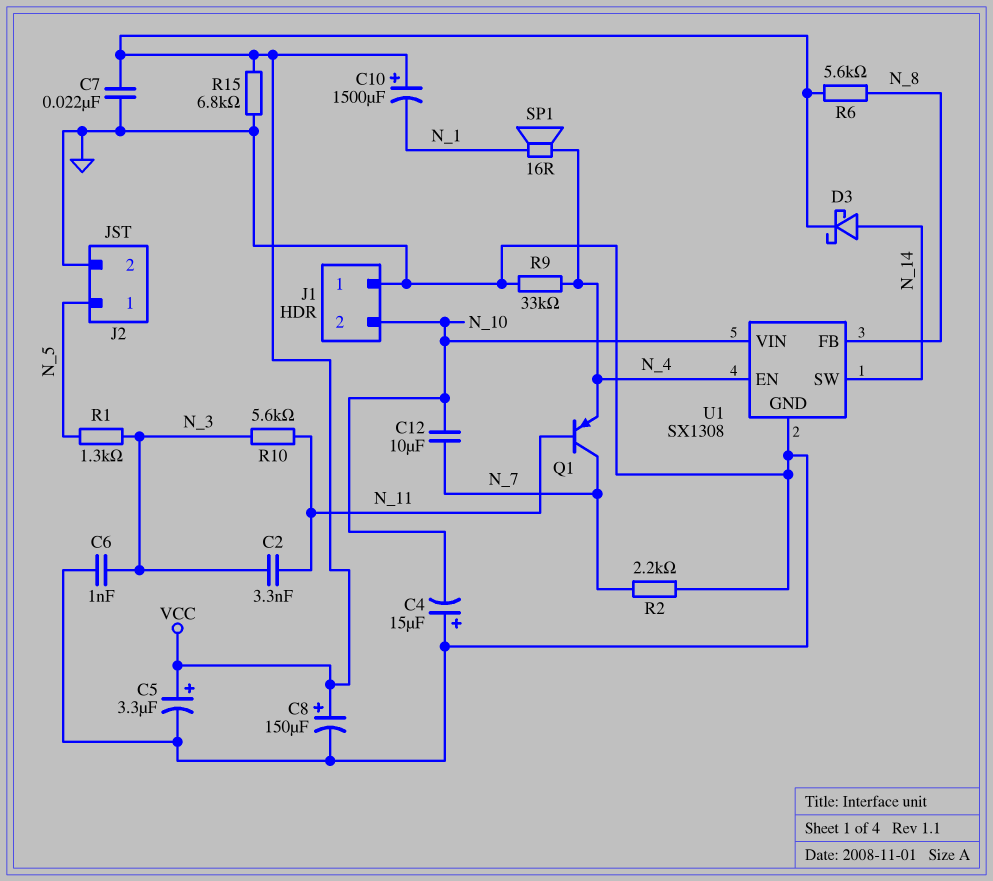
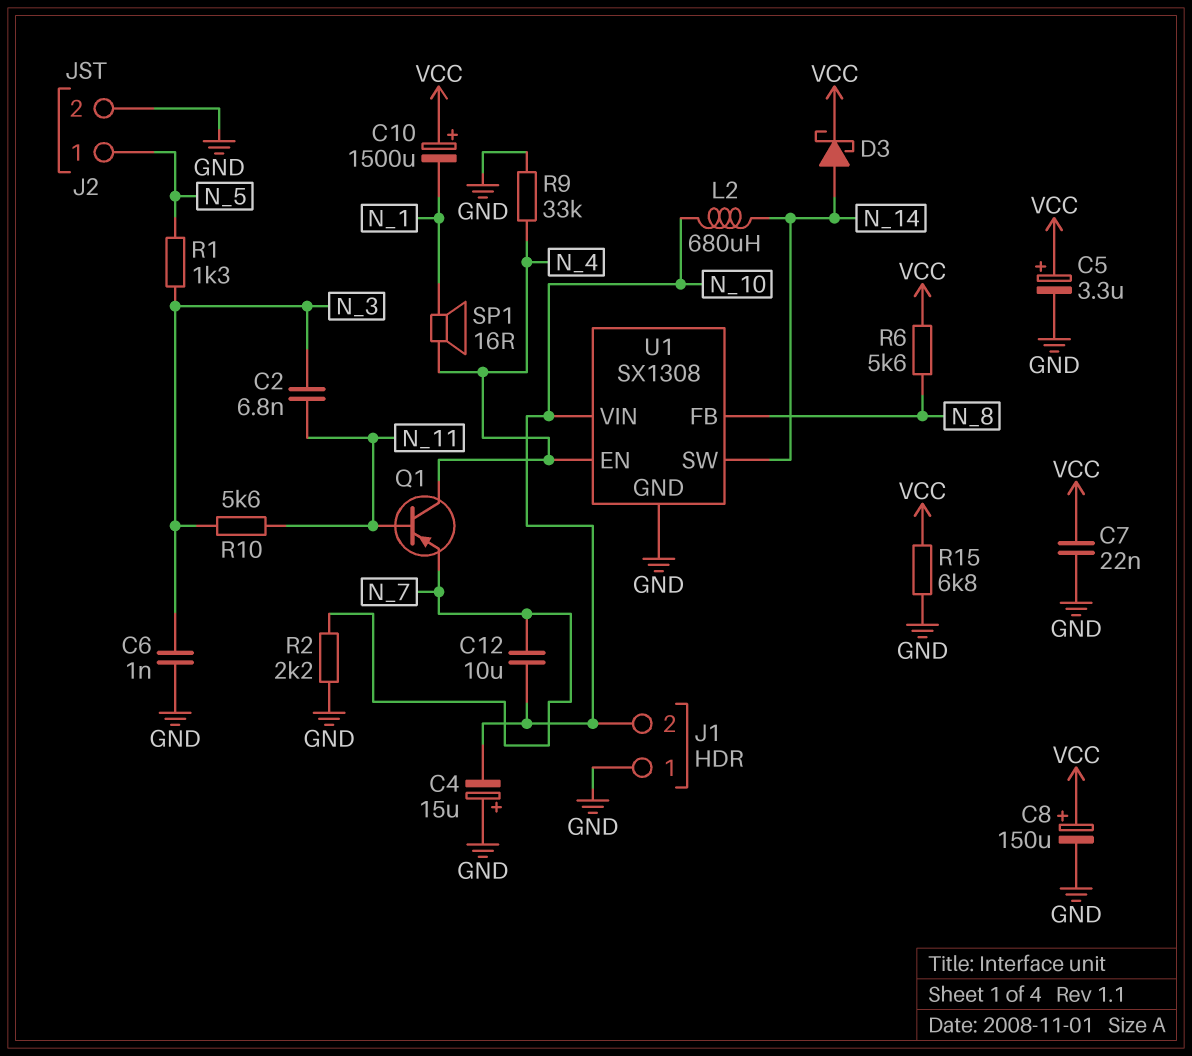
C2: 3.3nF (N_3, N_11) -> 6.8nF (N_3, N_11)
L2: none -> 680uH (N_10, N_14)
Q1: PNP (B N_11, C N_7, E N_4) -> PNP (B N_11, C N_4, E N_7)

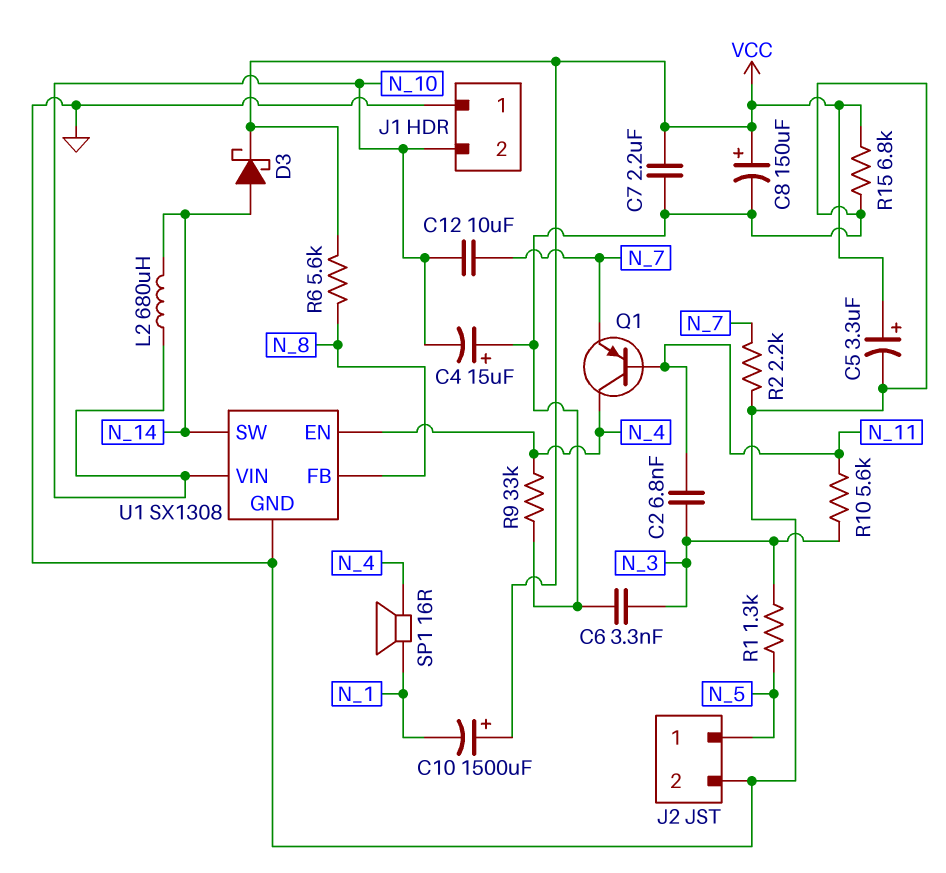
C6: 1nF (GND, N_3) -> 3.3nF (GND, N_3)
C7: 22nF (GND, VCC) -> 2.2uF (GND, VCC)

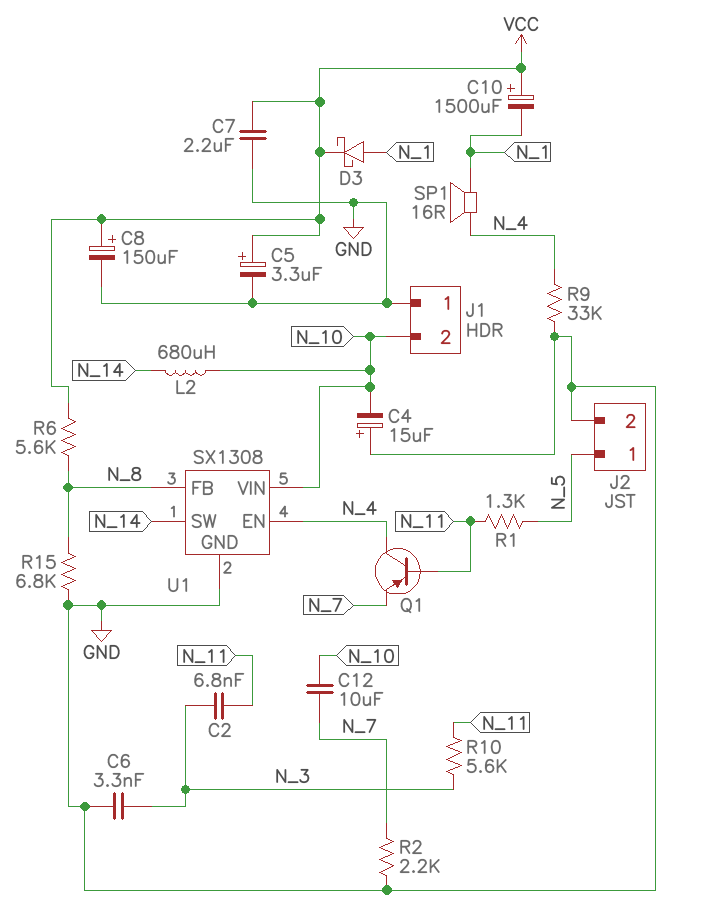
D3: schottky (A N_14, K VCC) -> schottky (A N_1, K VCC)
R1: 1.3k (N_3, N_5) -> 1.3k (N_5, N_11)
R15: 6.8k (GND, VCC) -> 6.8k (GND, N_8)

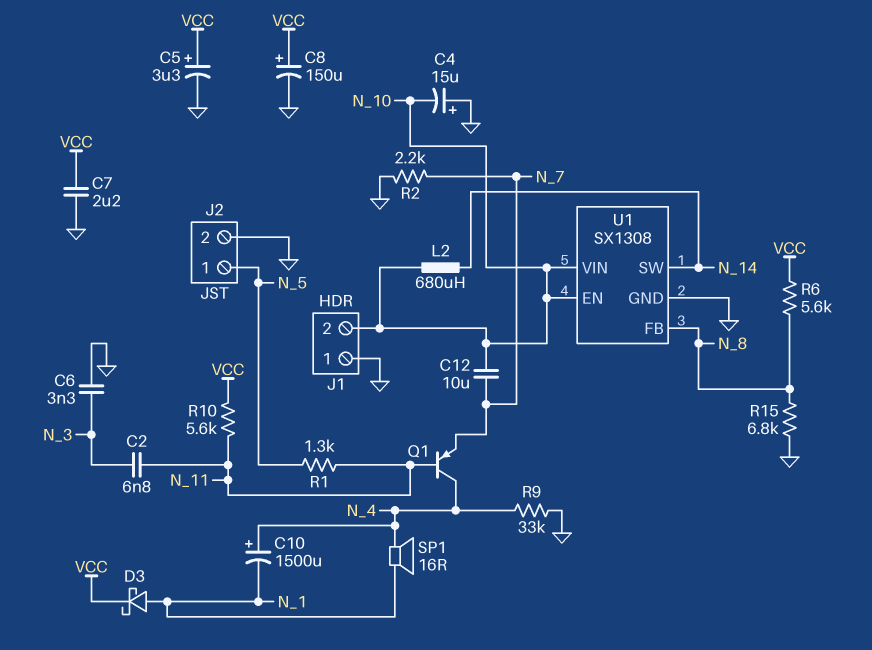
C10: 1500uF (plus VCC, minus N_1) -> 1500uF (plus N_4, minus N_1)
R10: 5.6k (N_3, N_11) -> 5.6k (N_11, VCC)
U1 pin EN: N_4 -> N_10

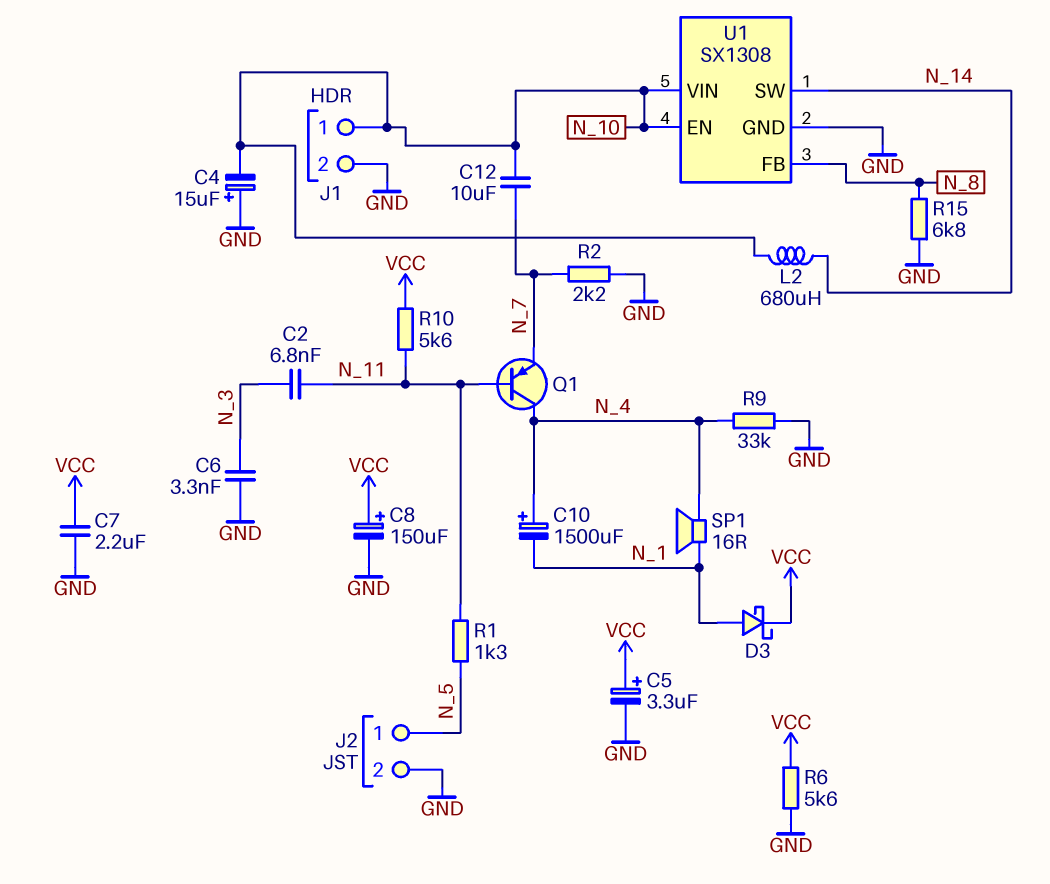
J1 pin 1: GND -> N_10
J1 pin 2: N_10 -> GND
R6: 5.6k (N_8, VCC) -> 5.6k (GND, VCC)

